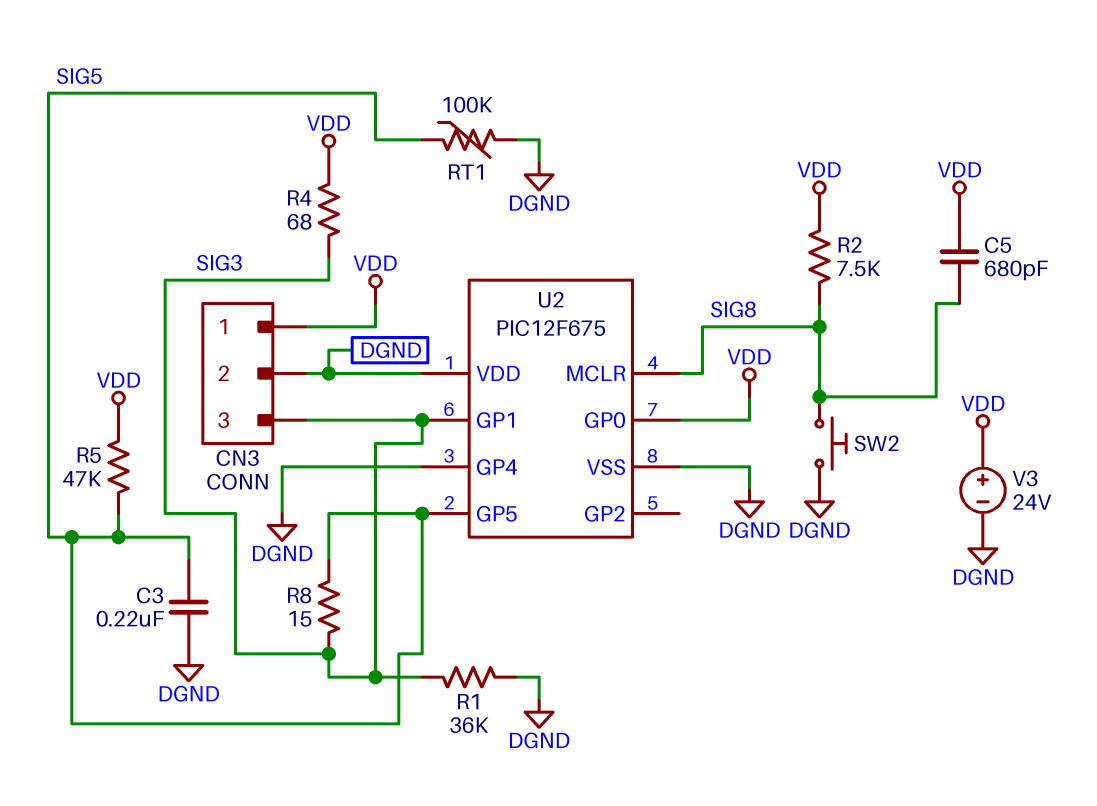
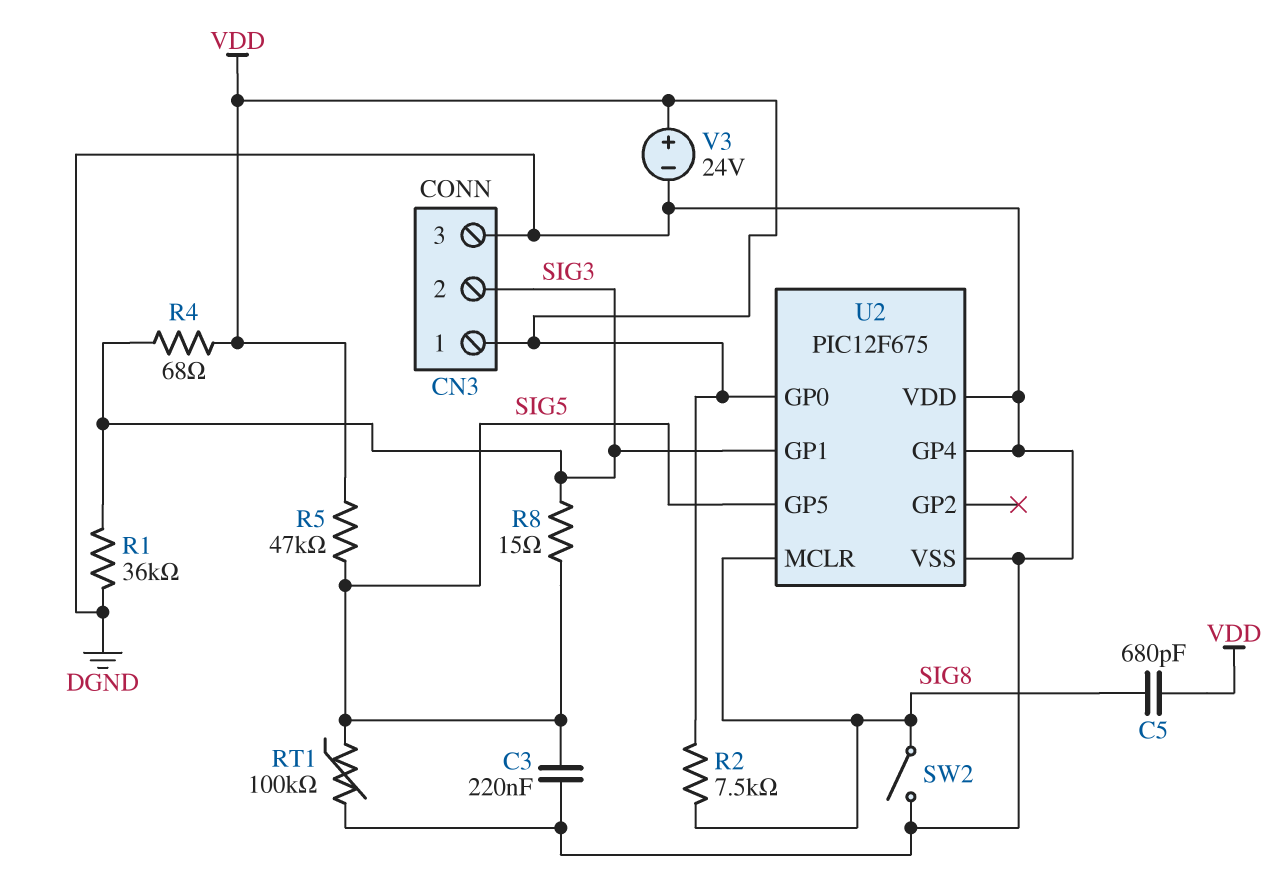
CN3 pin 2: DGND -> SIG3
CN3 pin 3: SIG3 -> DGND
SW2: button (DGND, SIG8) -> switch (DGND, SIG8)

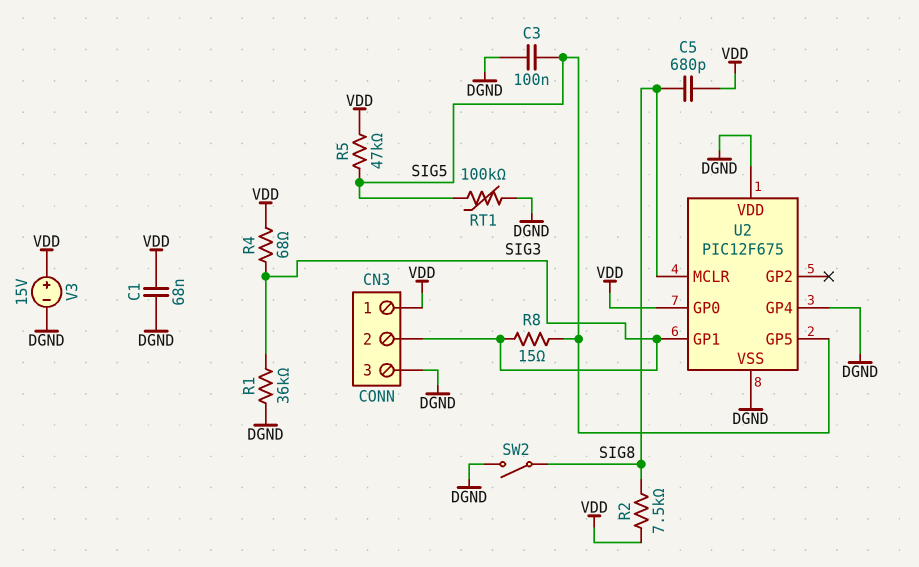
C1: none -> 68nF (DGND, VDD)
C3: 220nF (DGND, SIG5) -> 100nF (DGND, SIG5)
V3: 24V (plus VDD, minus DGND) -> 15V (plus VDD, minus DGND)

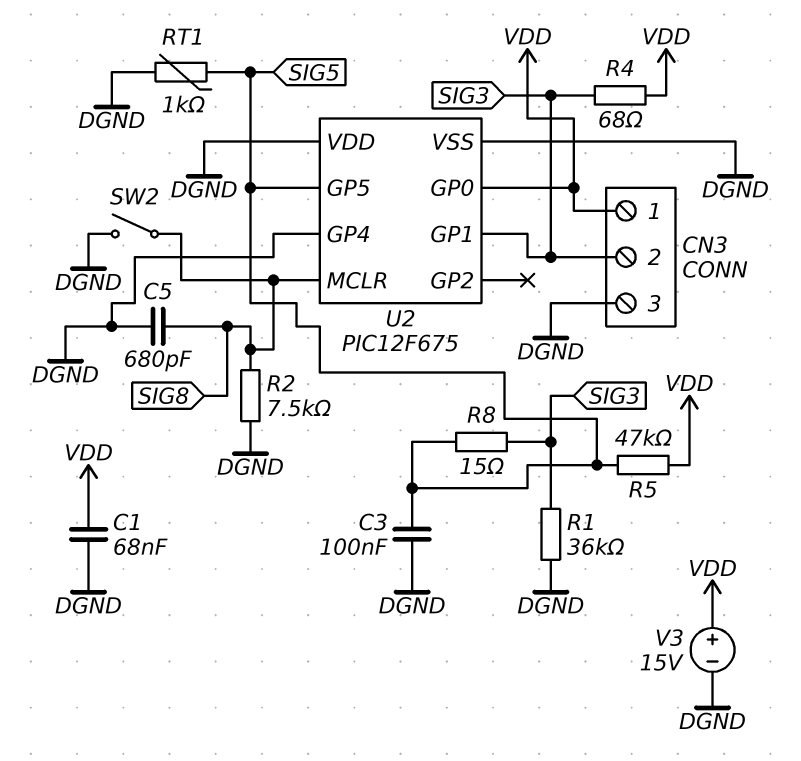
C5: 680pF (SIG8, VDD) -> 680pF (DGND, SIG8)
R2: 7.5k (SIG8, VDD) -> 7.5k (DGND, SIG8)
RT1: 100k (DGND, SIG5) -> 1k (DGND, SIG5)

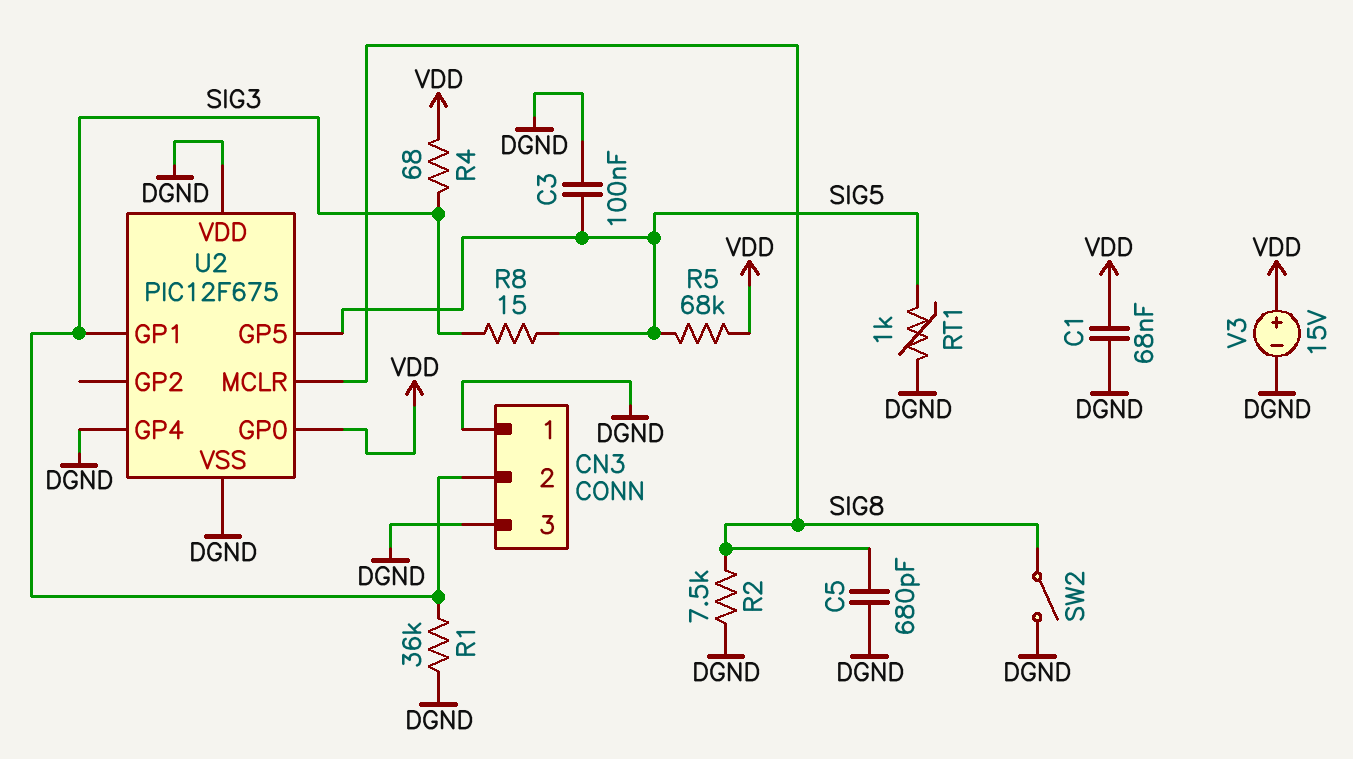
CN3 pin 1: VDD -> DGND
R5: 47k (SIG5, VDD) -> 68k (SIG5, VDD)

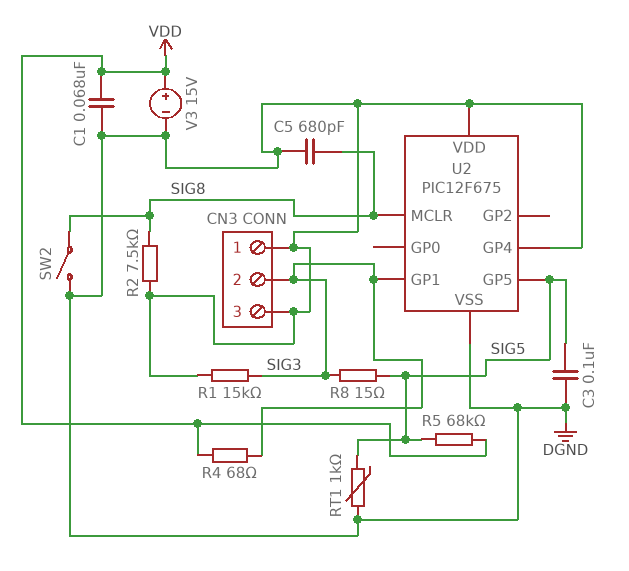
R1: 36k (DGND, SIG3) -> 15k (DGND, SIG3)
U2 pin GP0: VDD -> none

